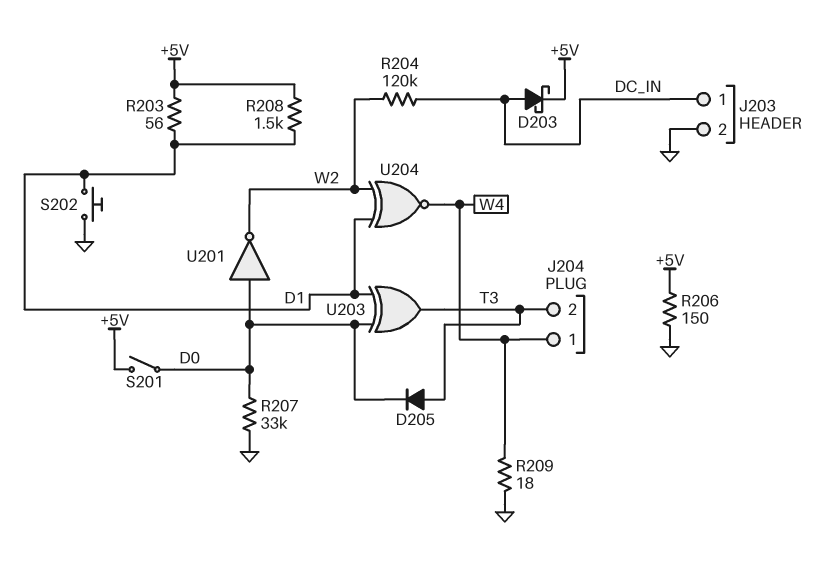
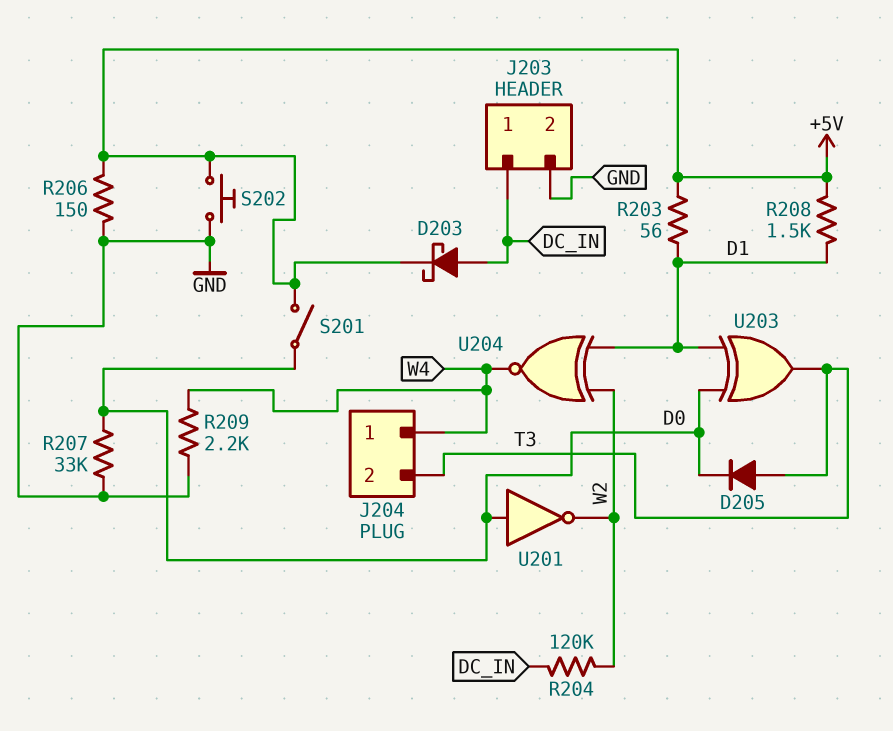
R209: 18 (GND, W4) -> 2.2k (GND, W4)
S202: button (D1, GND) -> button (+5V, GND)

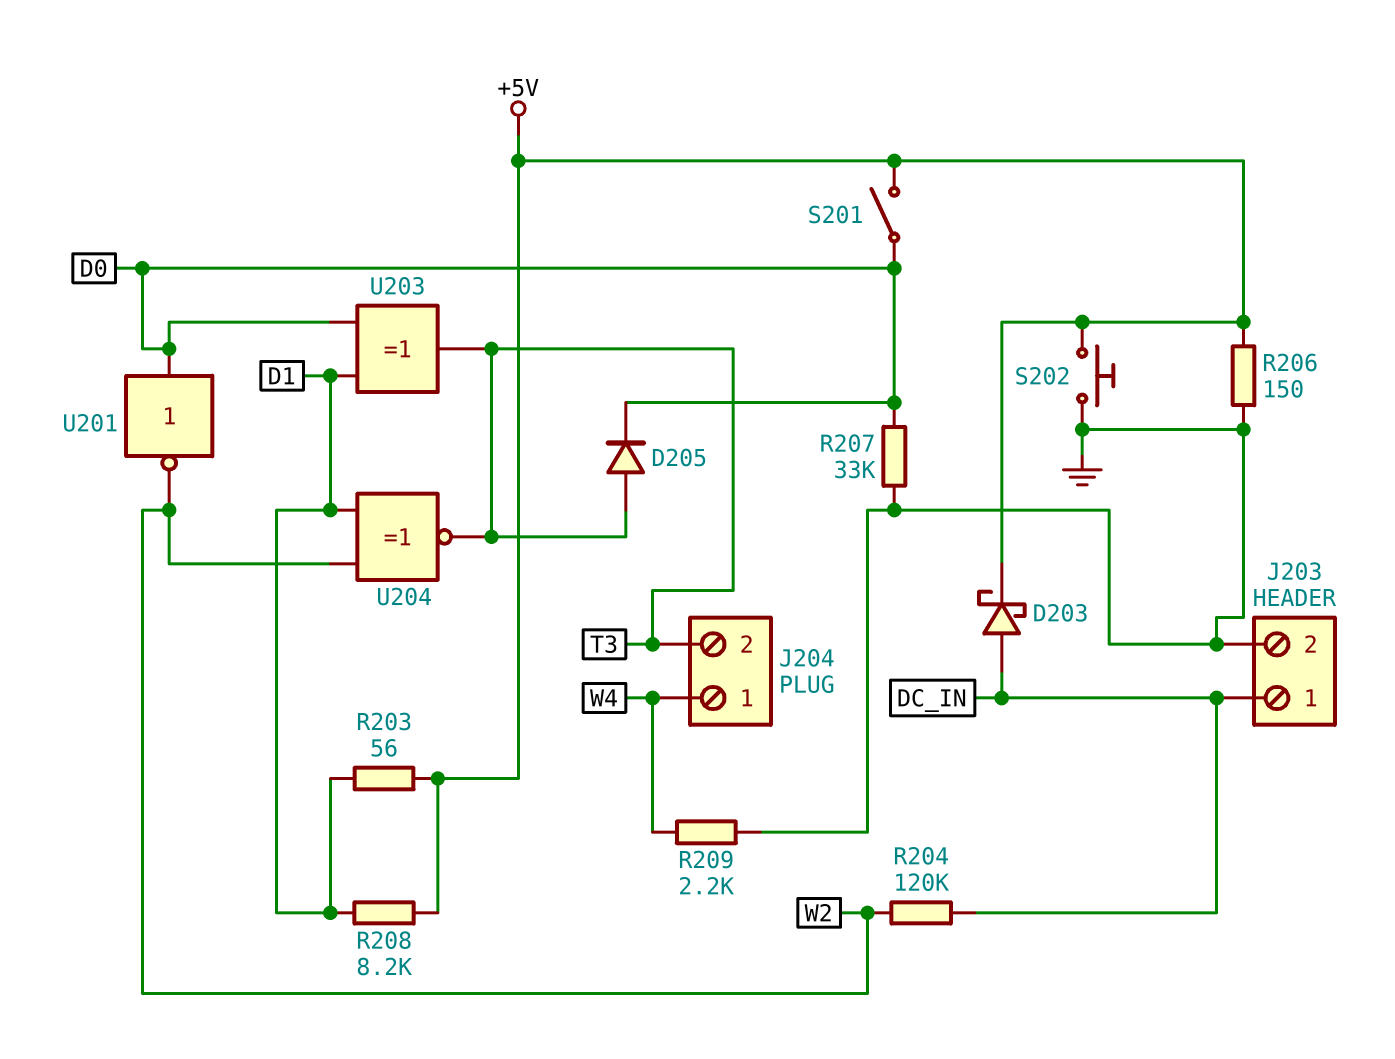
R208: 1.5k (+5V, D1) -> 8.2k (+5V, D1)
U204: XNOR (in D1, in W2, out W4) -> XNOR (in D1, in W2, out T3)

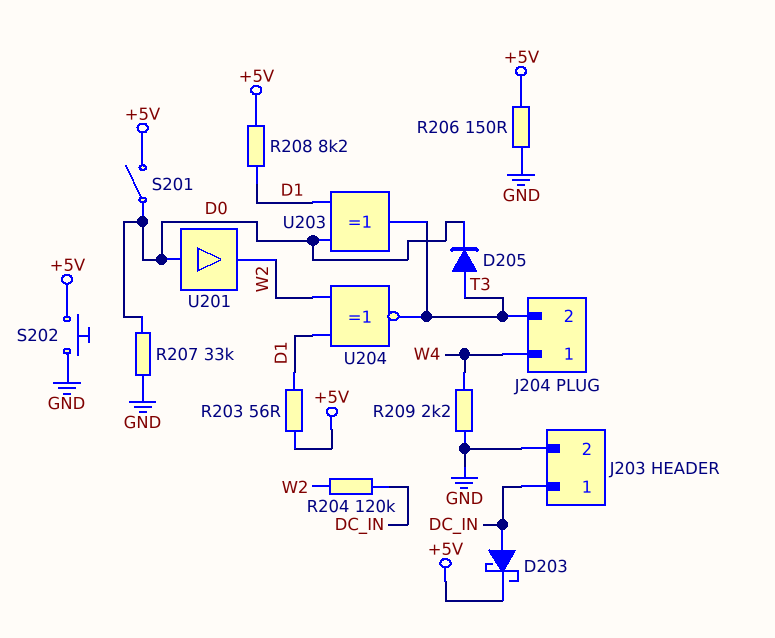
U201: NOT (in D0, out W2) -> buffer (in D0, out W2)

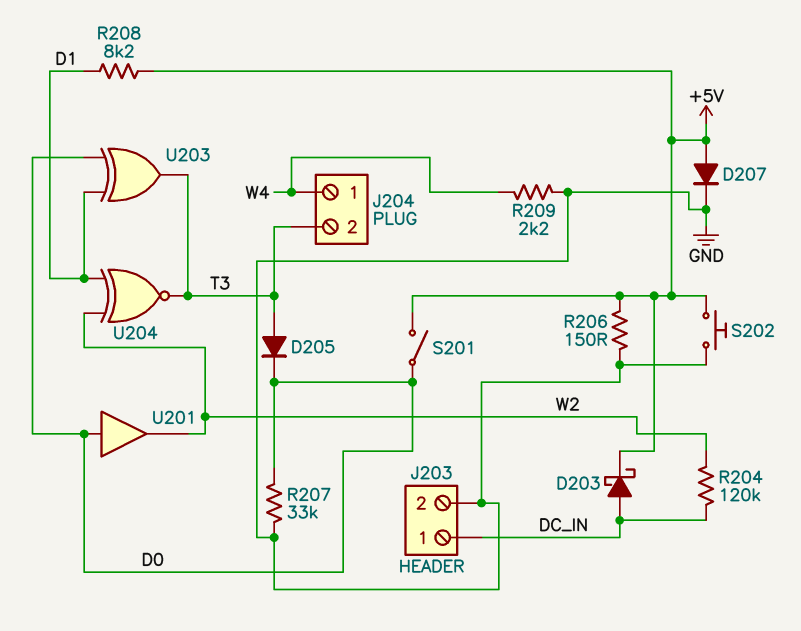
D207: none -> diode (A +5V, K GND)
R203: 56 (+5V, D1) -> none

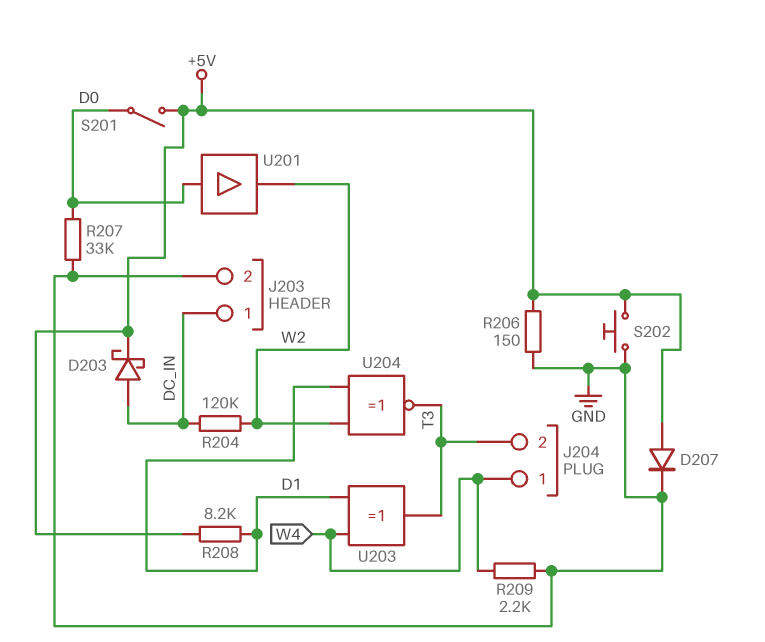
D205: diode (A T3, K D0) -> none
U203: XOR (in D0, in D1, out T3) -> XOR (in D1, in W4, out T3)

